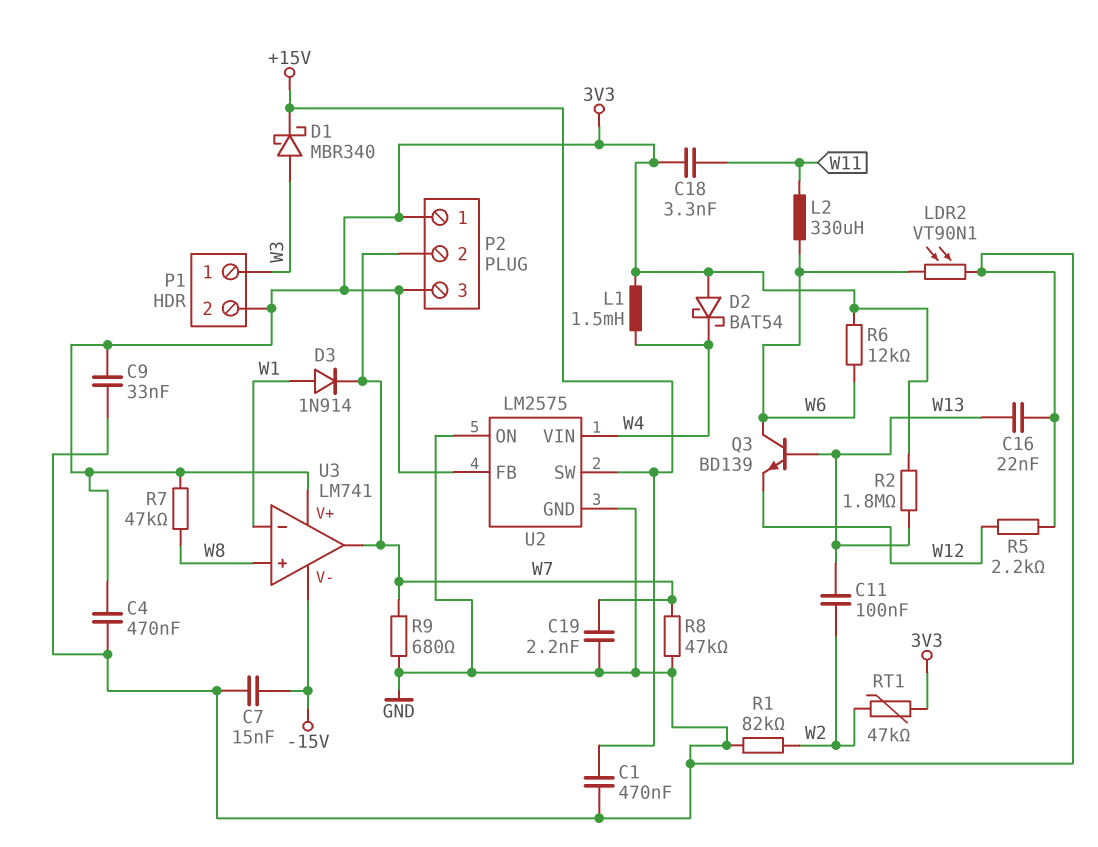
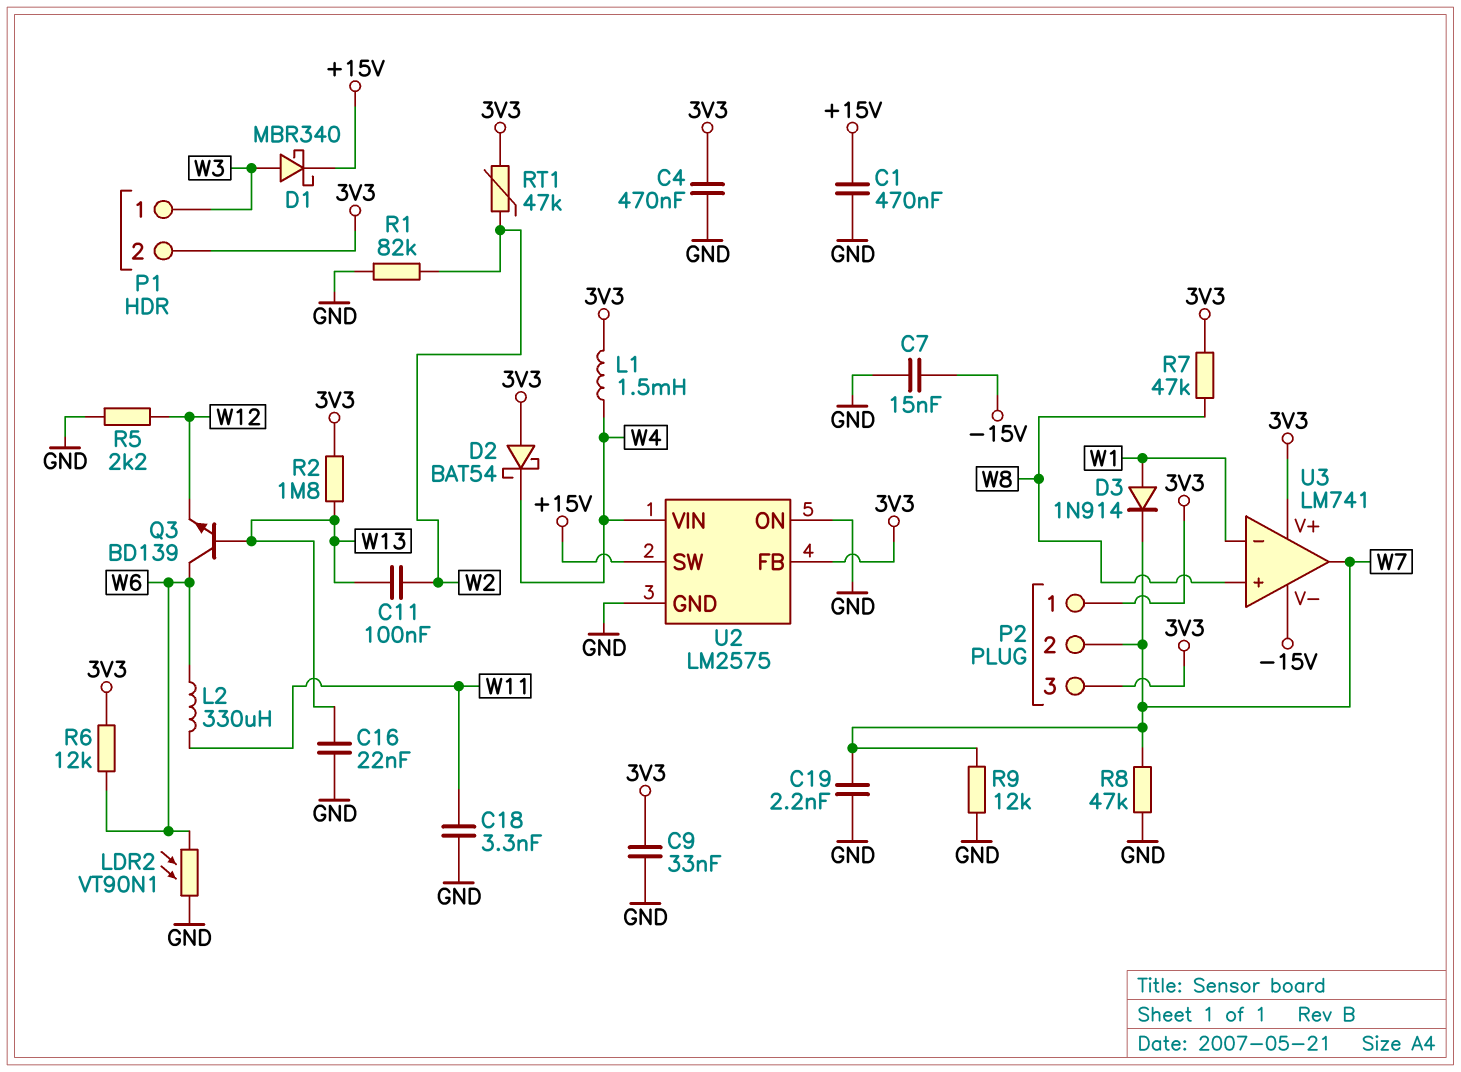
C18: 3.3nF (3V3, W11) -> 3.3nF (GND, W11)
R9: 680 (GND, W7) -> 12k (GND, W7)

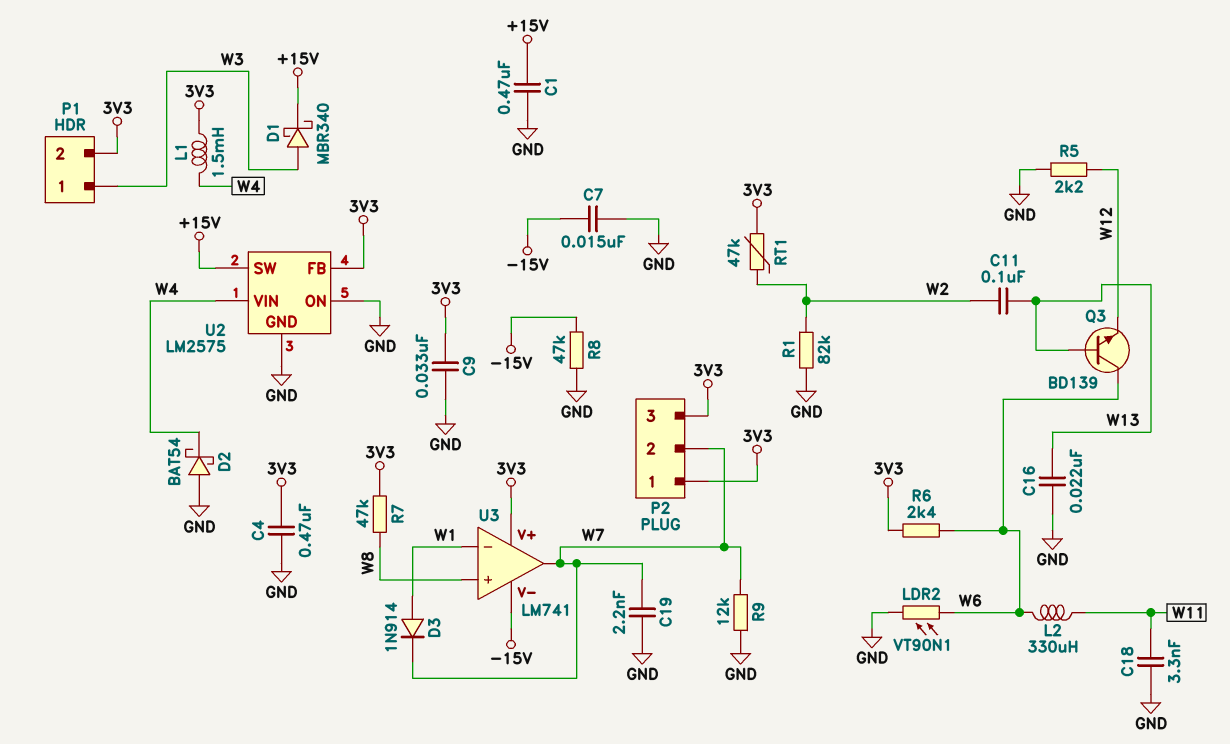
D2: schottky BAT54 (A 3V3, K W4) -> schottky BAT54 (A GND, K W4)
R2: 1.8M (3V3, W13) -> none
R6: 12k (3V3, W6) -> 2.4k (3V3, W6)
R8: 47k (GND, W7) -> 47k (-15V, GND)

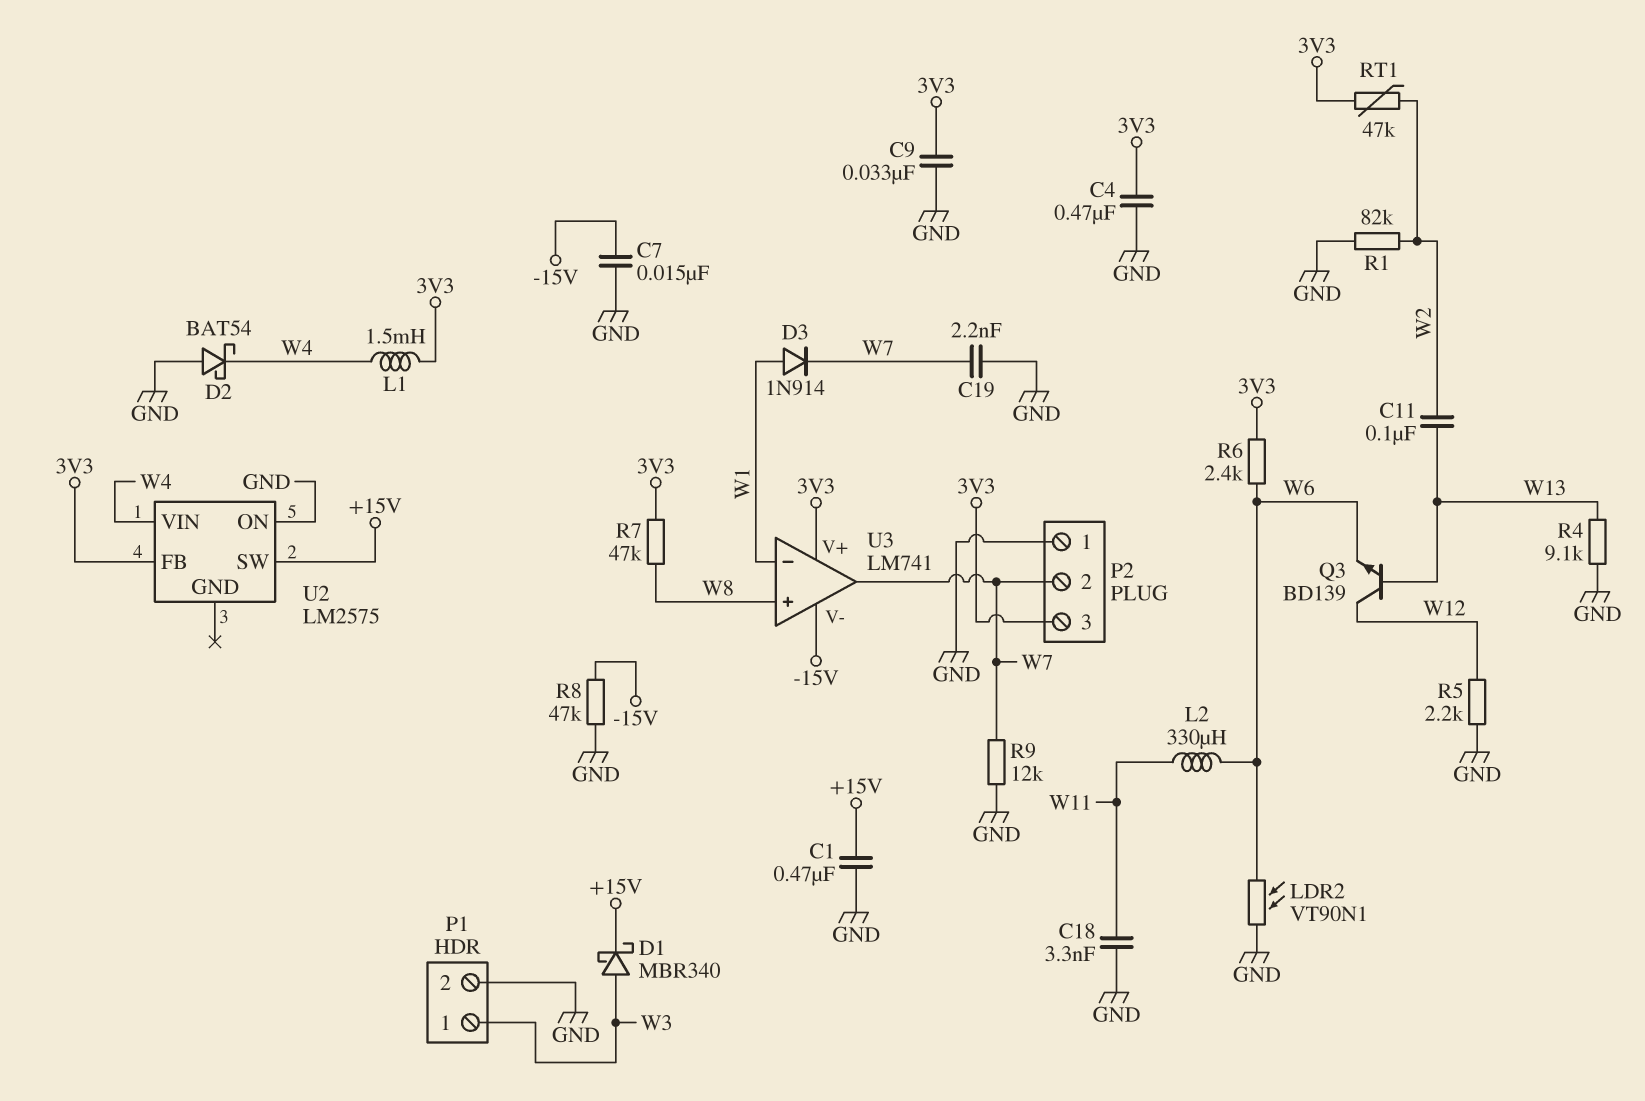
C16: 22nF (GND, W13) -> none
P1 pin 2: 3V3 -> GND
P2 pin 1: 3V3 -> GND
Q3: NPN BD139 (B W13, C W6, E W12) -> NPN BD139 (B W13, C W12, E W6)
R4: none -> 9.1k (GND, W13)
U2 pin GND: GND -> none

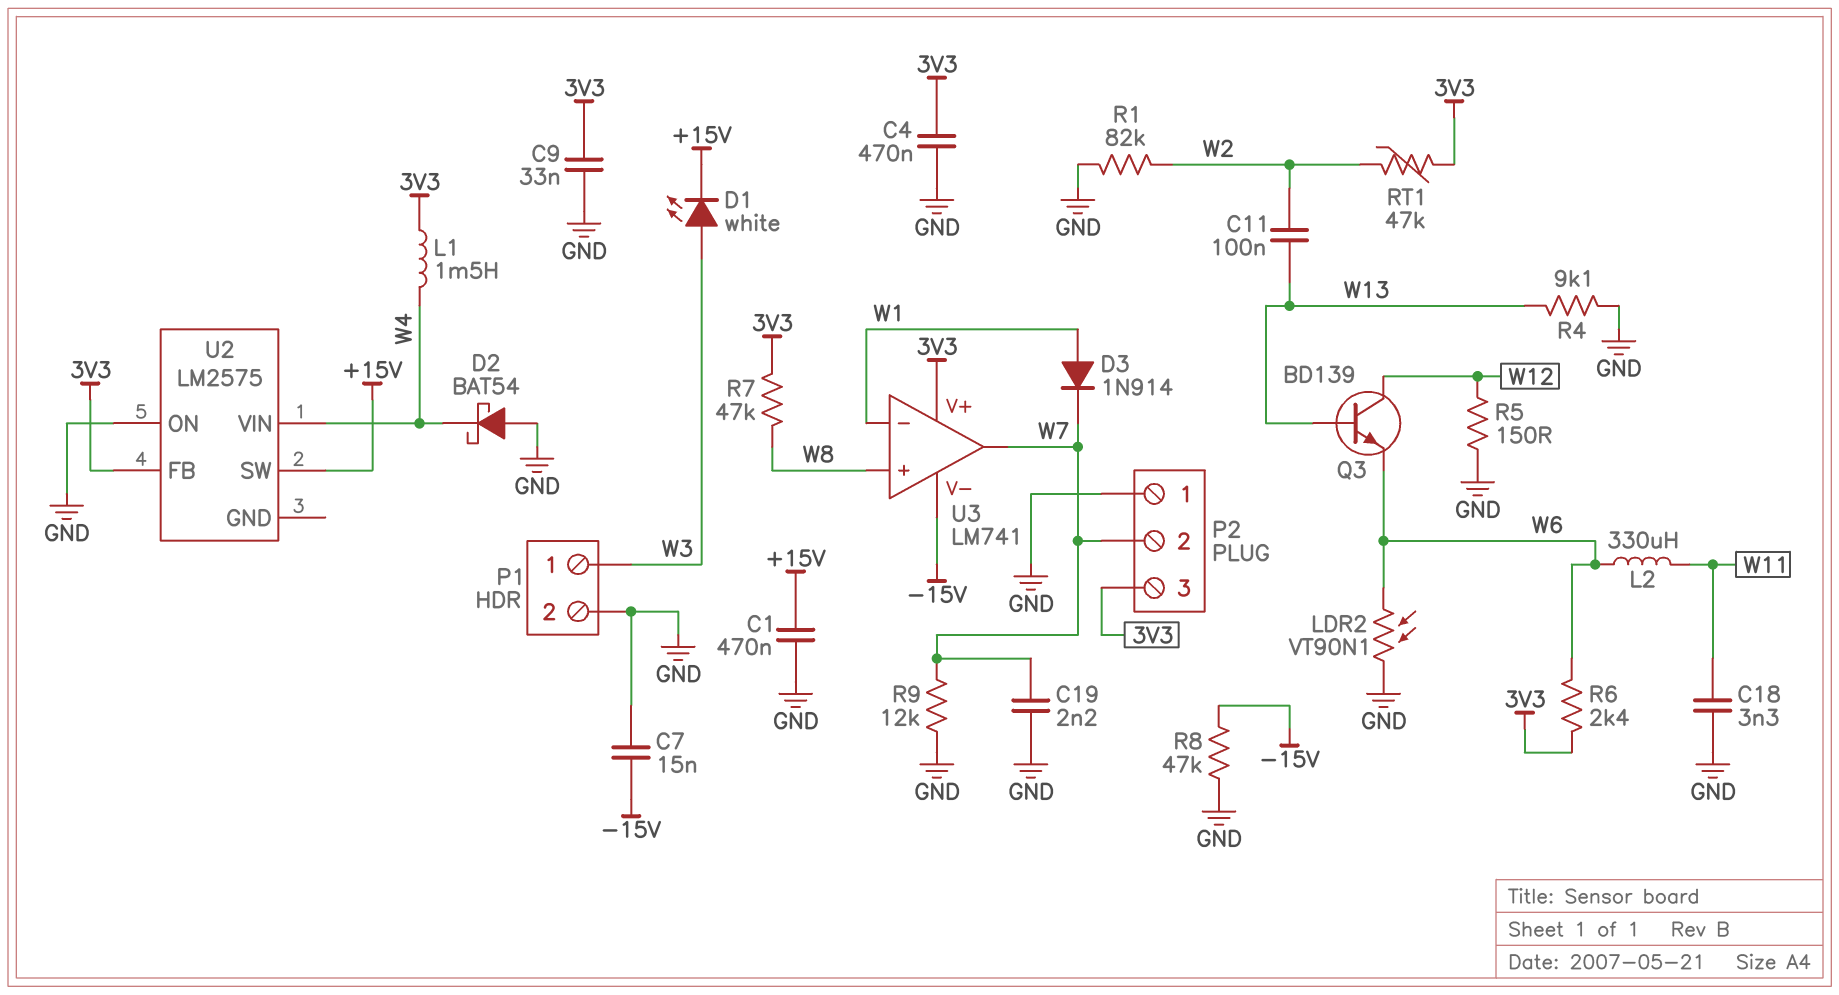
D1: schottky MBR340 (A W3, K +15V) -> LED white (A W3, K +15V)
R5: 2.2k (GND, W12) -> 150 (GND, W12)

